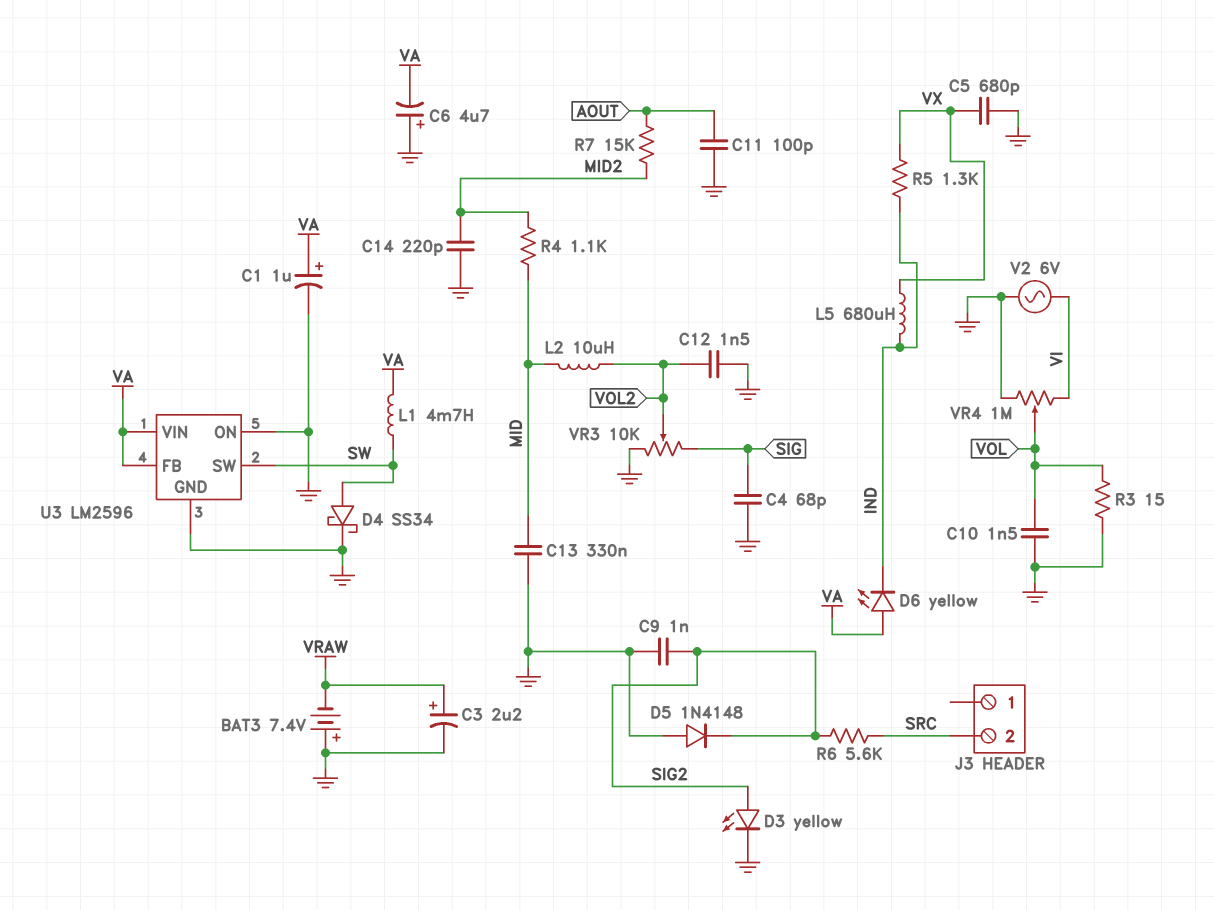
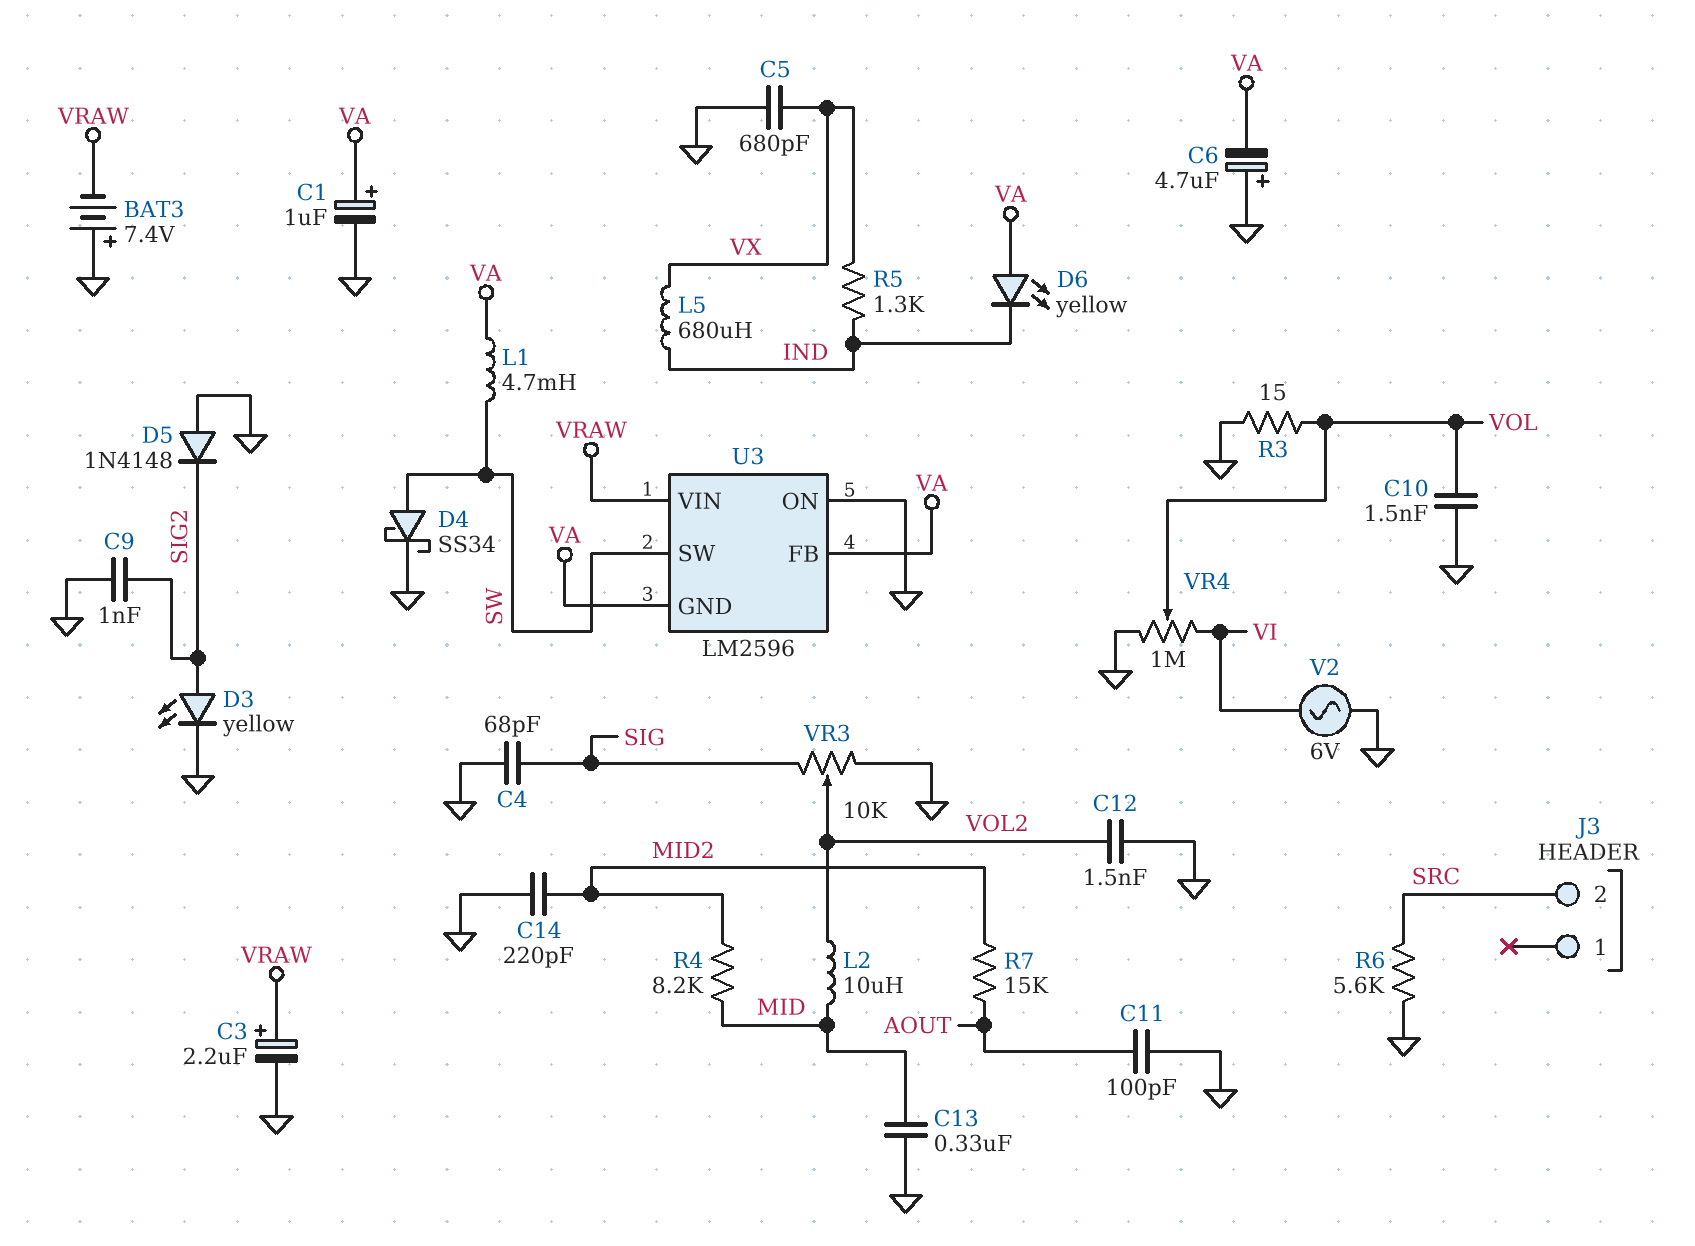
R4: 1.1k (MID, MID2) -> 8.2k (MID, MID2)
R6: 5.6k (SIG2, SRC) -> 5.6k (GND, SRC)
U3 pin GND: GND -> VA
U3 pin VIN: VA -> VRAW

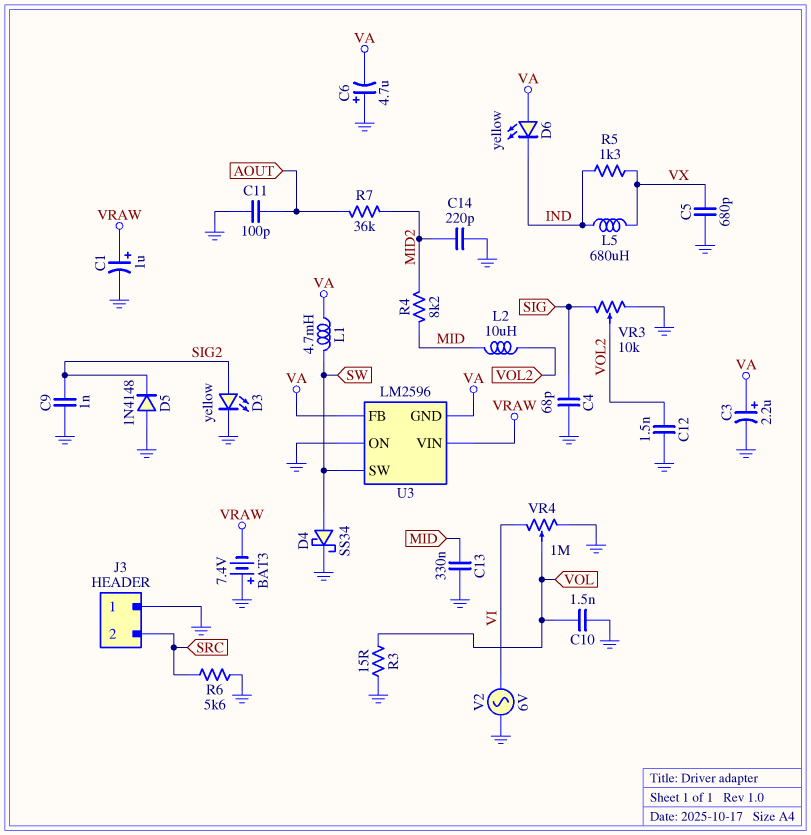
C1: 1uF (plus VA, minus GND) -> 1uF (plus VRAW, minus GND)
C3: 2.2uF (plus VRAW, minus GND) -> 2.2uF (plus VA, minus GND)
J3 pin 1: none -> GND
R7: 15k (AOUT, MID2) -> 36k (AOUT, MID2)

